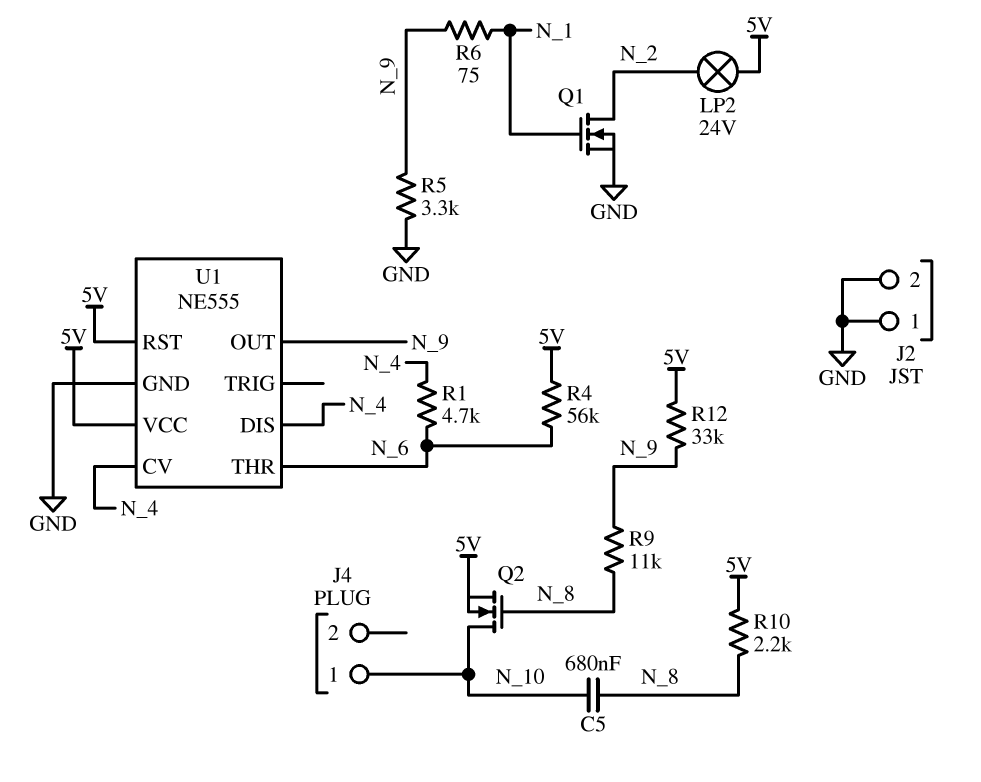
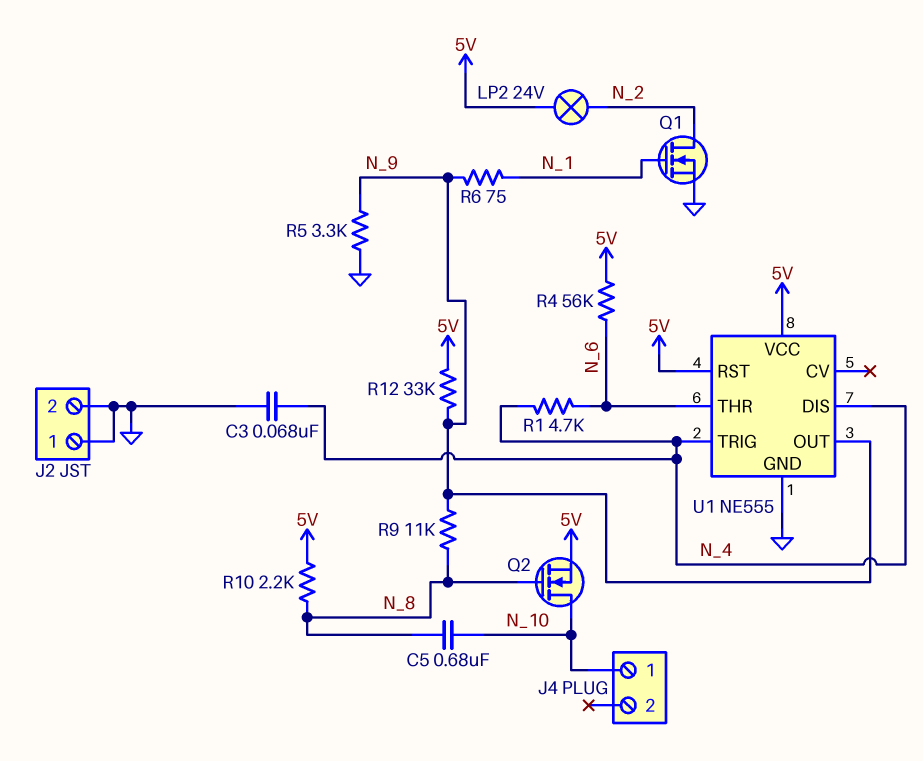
C3: none -> 68nF (GND, N_4)
U1 pin CV: N_4 -> none
U1 pin TRIG: none -> N_4

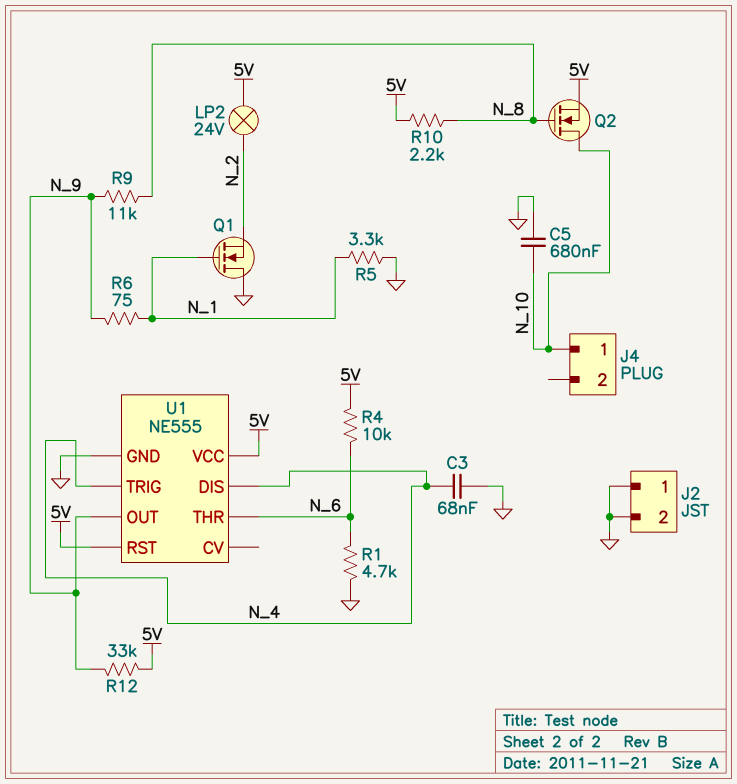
C5: 680nF (N_8, N_10) -> 680nF (GND, N_10)
Q1: NMOS (G N_1, D N_2, S GND) -> NMOS (G N_1, D GND, S N_2)
R1: 4.7k (N_4, N_6) -> 4.7k (GND, N_6)
R4: 56k (5V, N_6) -> 10k (5V, N_6)
R5: 3.3k (GND, N_9) -> 3.3k (GND, N_1)

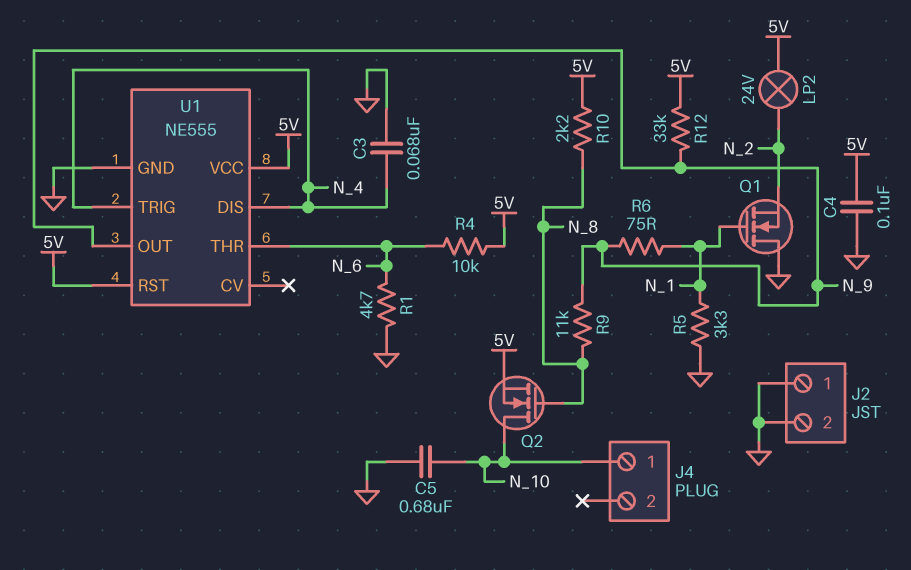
C4: none -> 100nF (5V, GND)

